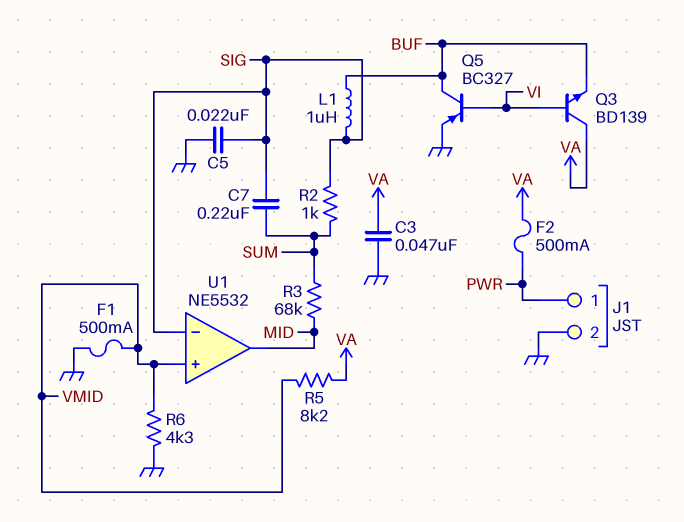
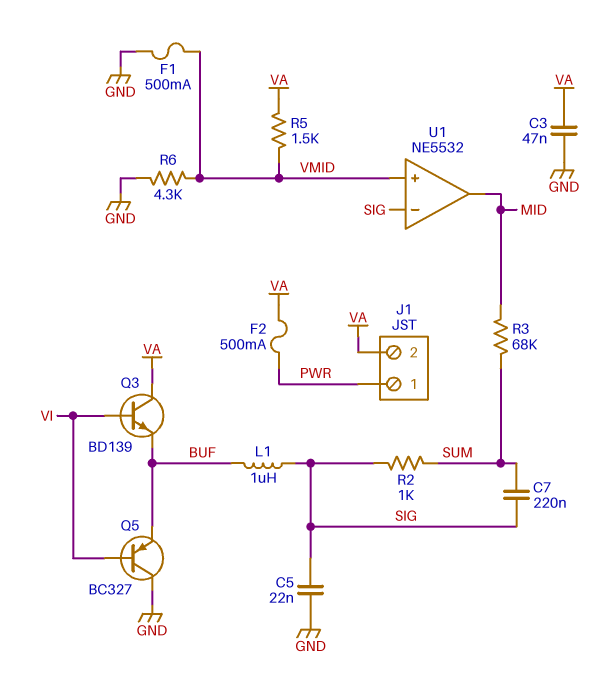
J1 pin 2: GND -> VA
Q5: PNP BC327 (B VI, C BUF, E GND) -> PNP BC327 (B VI, C GND, E BUF)
R5: 8.2k (VA, VMID) -> 1.5k (VA, VMID)

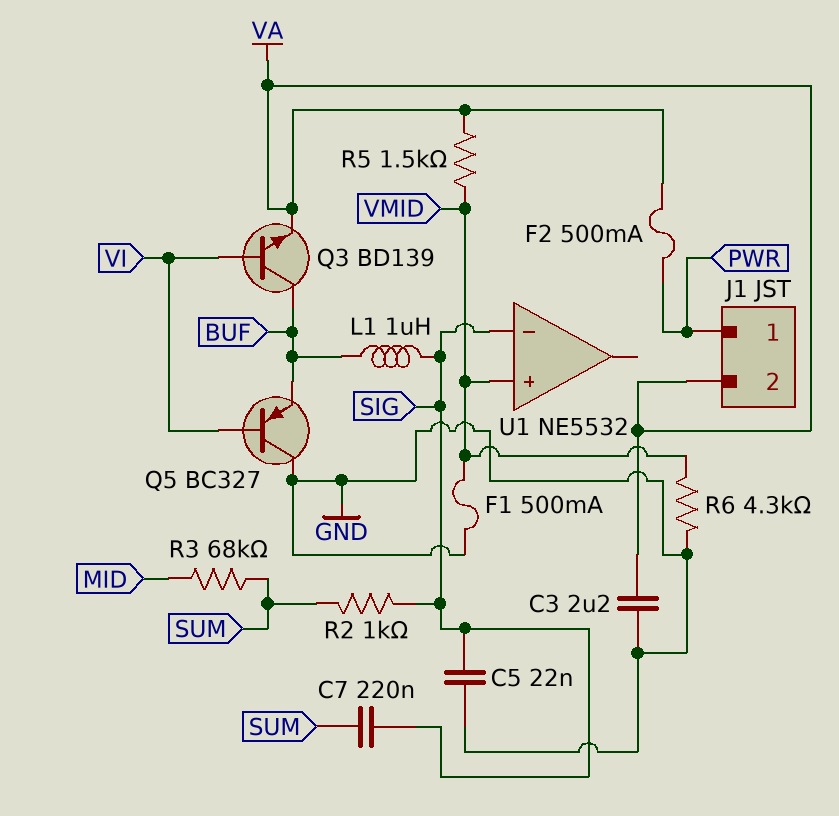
C3: 47nF (GND, VA) -> 2.2uF (GND, VA)
Q3: NPN BD139 (B VI, C VA, E BUF) -> NPN BD139 (B VI, C BUF, E VA)
U1 pin out: MID -> none

